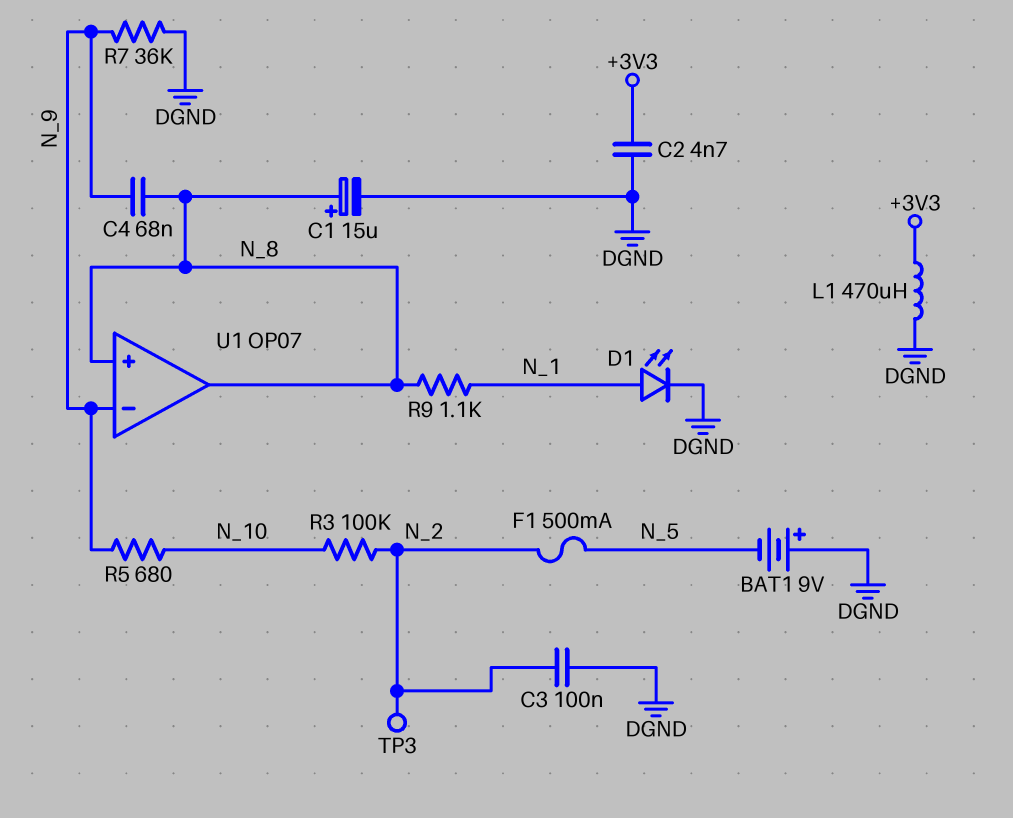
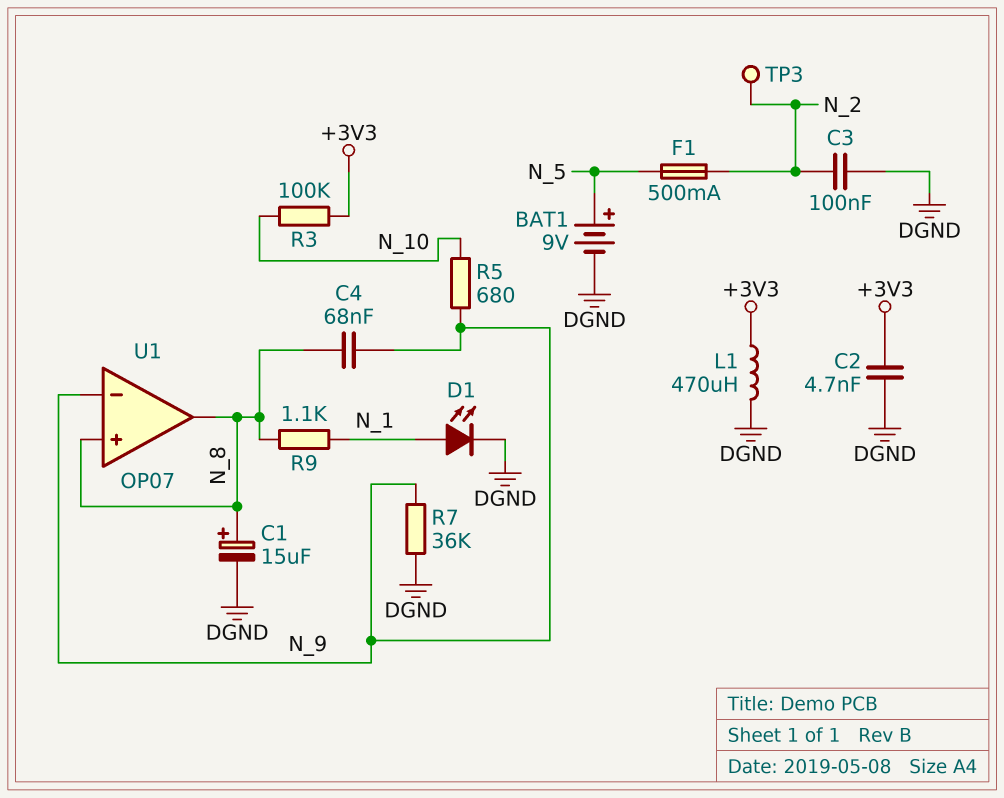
BAT1: 9V (plus DGND, minus N_5) -> 9V (plus N_5, minus DGND)
R3: 100k (N_2, N_10) -> 100k (+3V3, N_10)

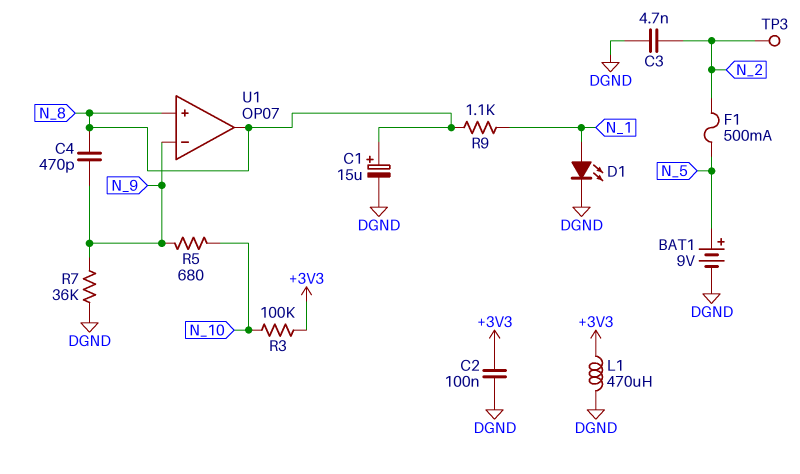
C2: 4.7nF (+3V3, DGND) -> 100nF (+3V3, DGND)
C3: 100nF (DGND, N_2) -> 4.7nF (DGND, N_2)
C4: 68nF (N_8, N_9) -> 470pF (N_8, N_9)

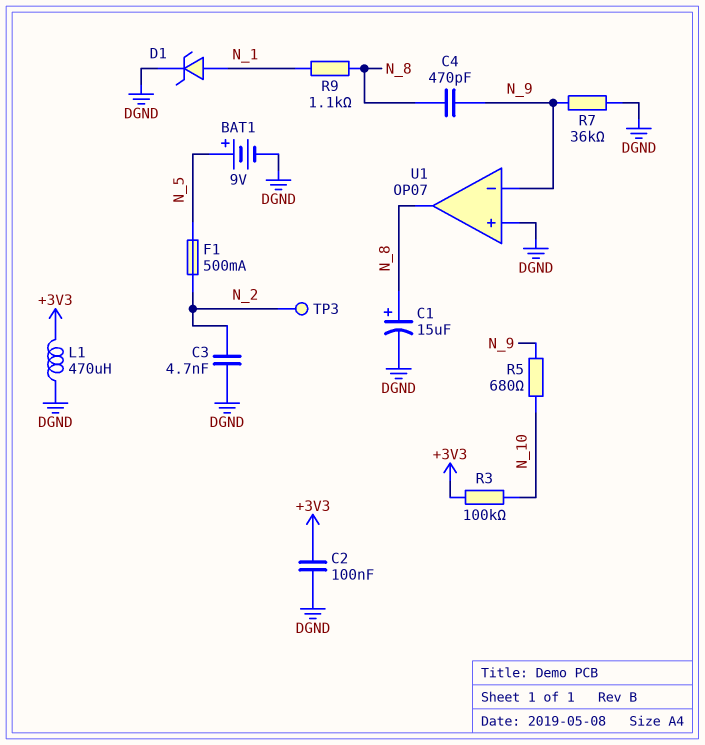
D1: LED (A N_1, K DGND) -> zener (A N_1, K DGND)
U1 pin in+: N_8 -> DGND

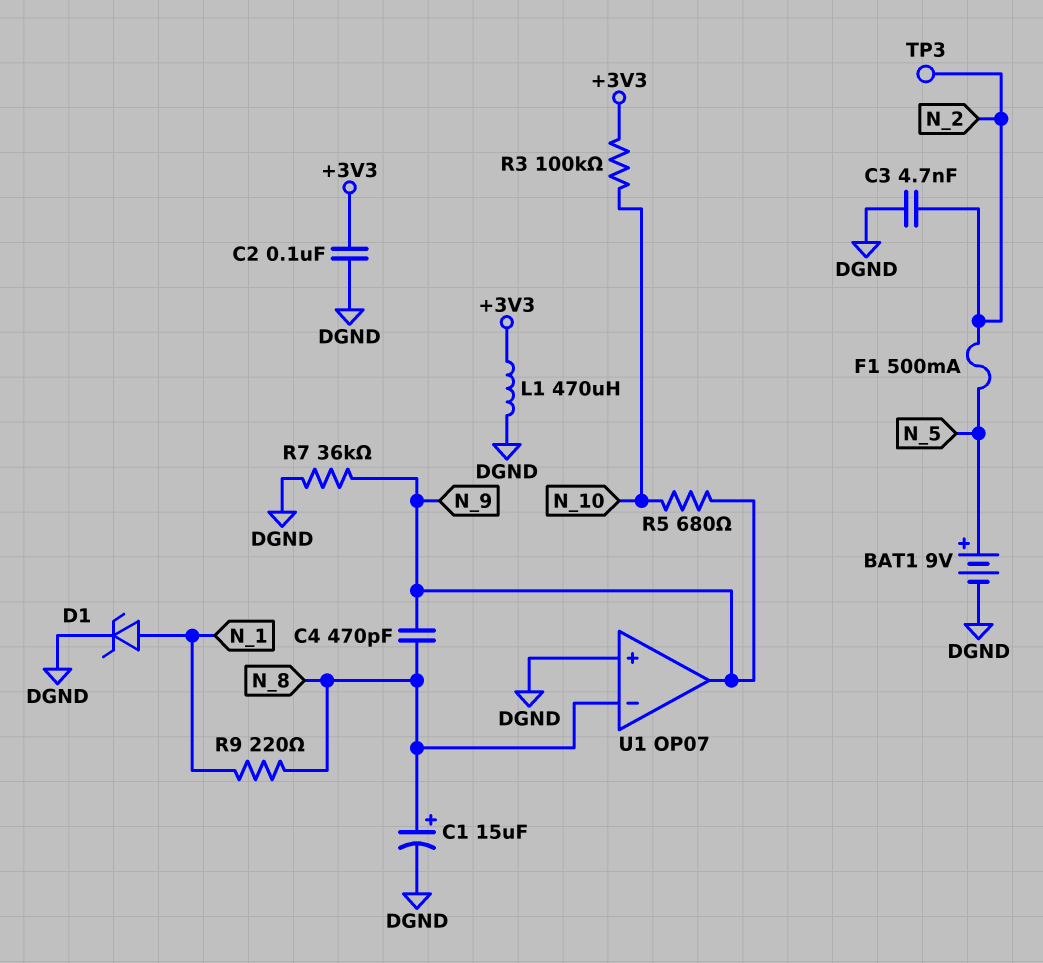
R9: 1.1k (N_1, N_8) -> 220 (N_1, N_8)
U1 pin in-: N_9 -> N_8
U1 pin out: N_8 -> N_9

